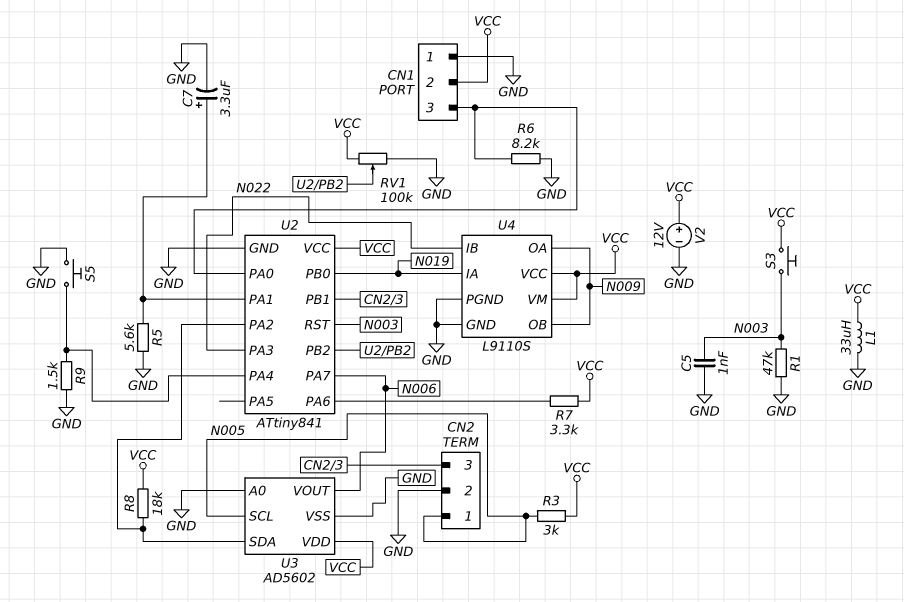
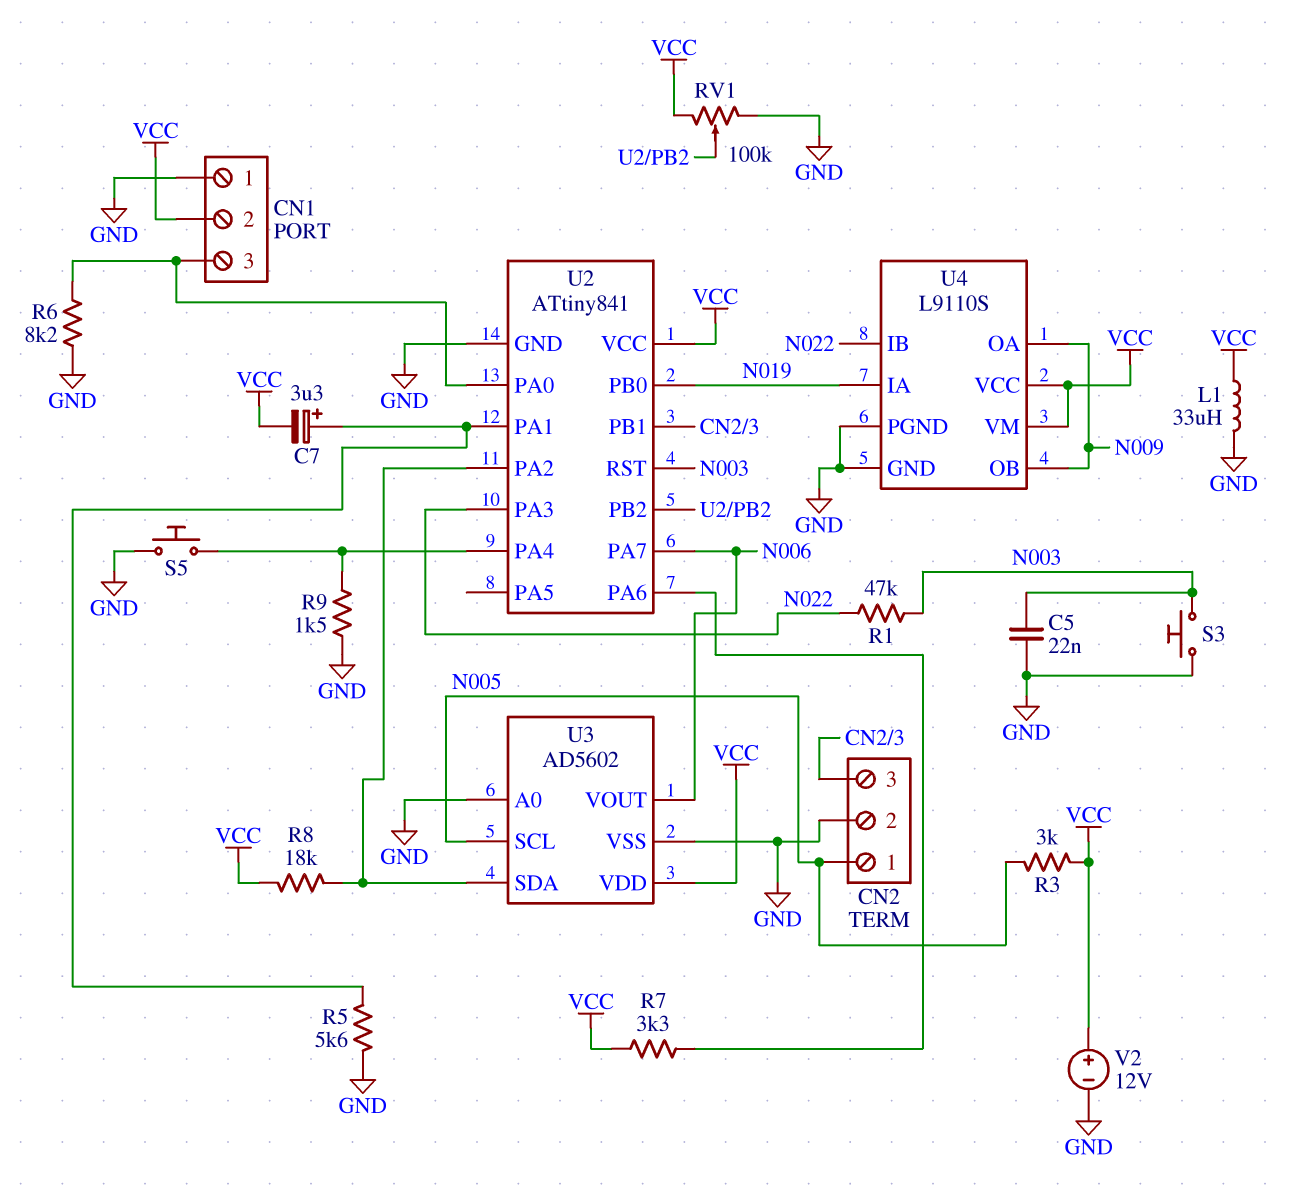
C5: 1nF (GND, N003) -> 22nF (GND, N003)
C7: 3.3uF (plus U2/PA1, minus GND) -> 3.3uF (plus U2/PA1, minus VCC)
R1: 47k (GND, N003) -> 47k (N003, N022)
S3: button (N003, VCC) -> button (GND, N003)

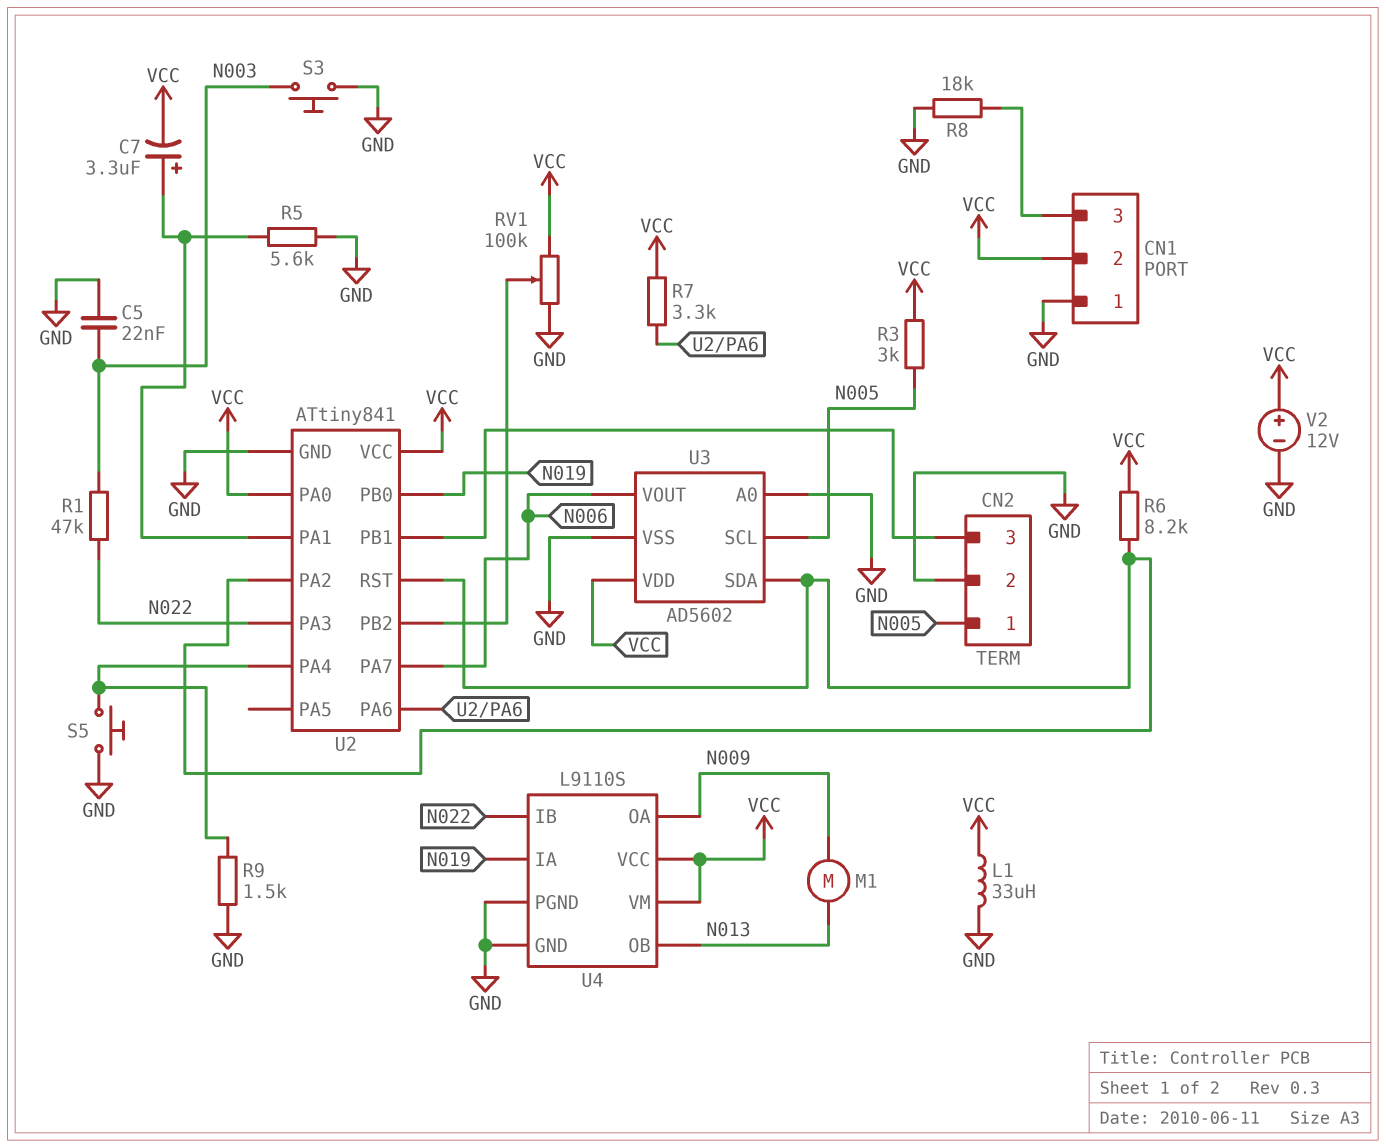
M1: none -> motor (N009, N013)
R6: 8.2k (CN1/3, GND) -> 8.2k (U2/PA2, VCC)
R8: 18k (U2/PA2, VCC) -> 18k (CN1/3, GND)
U2 pin PA0: CN1/3 -> VCC
U2 pin RST: N003 -> U2/PA2
U4 pin OB: N009 -> N013

